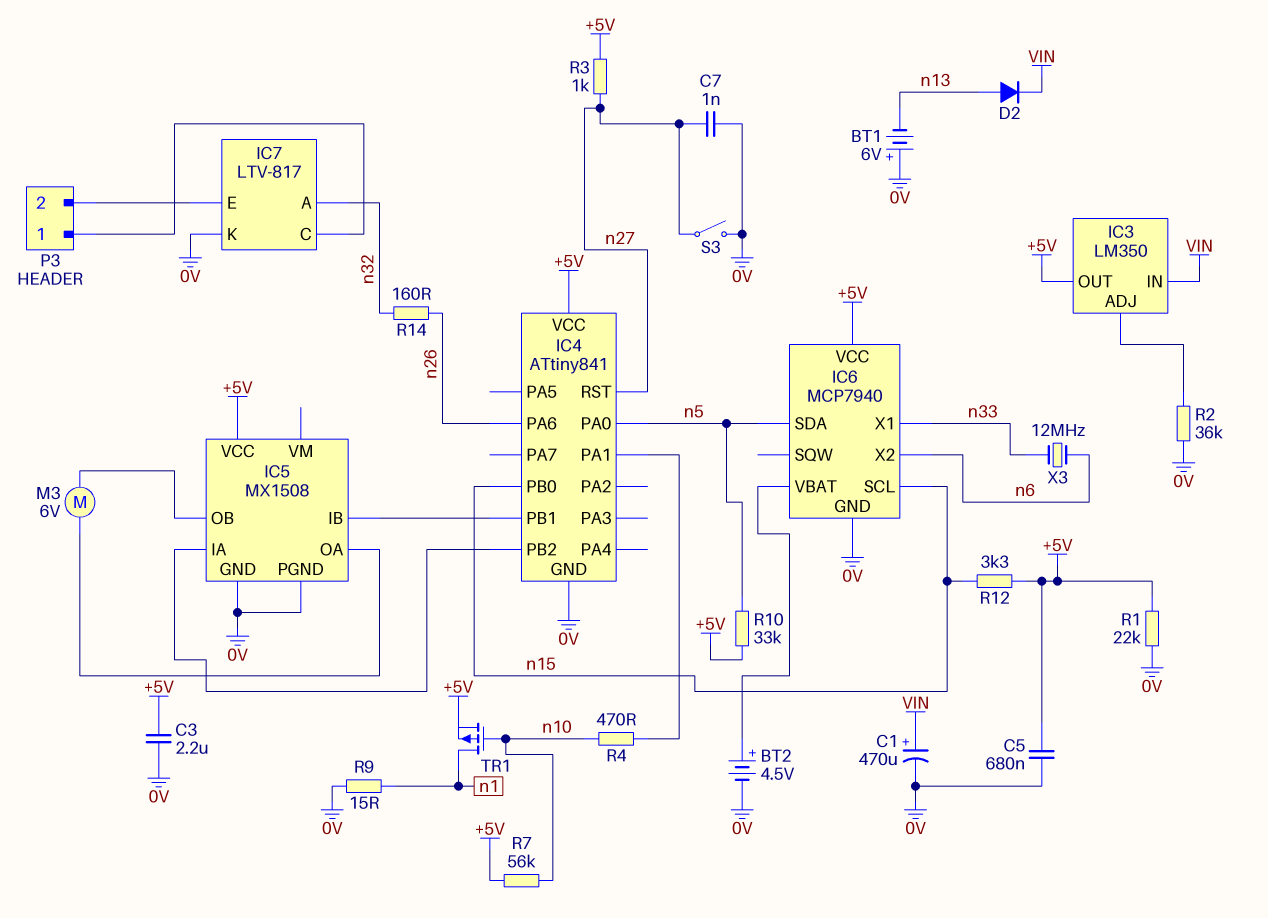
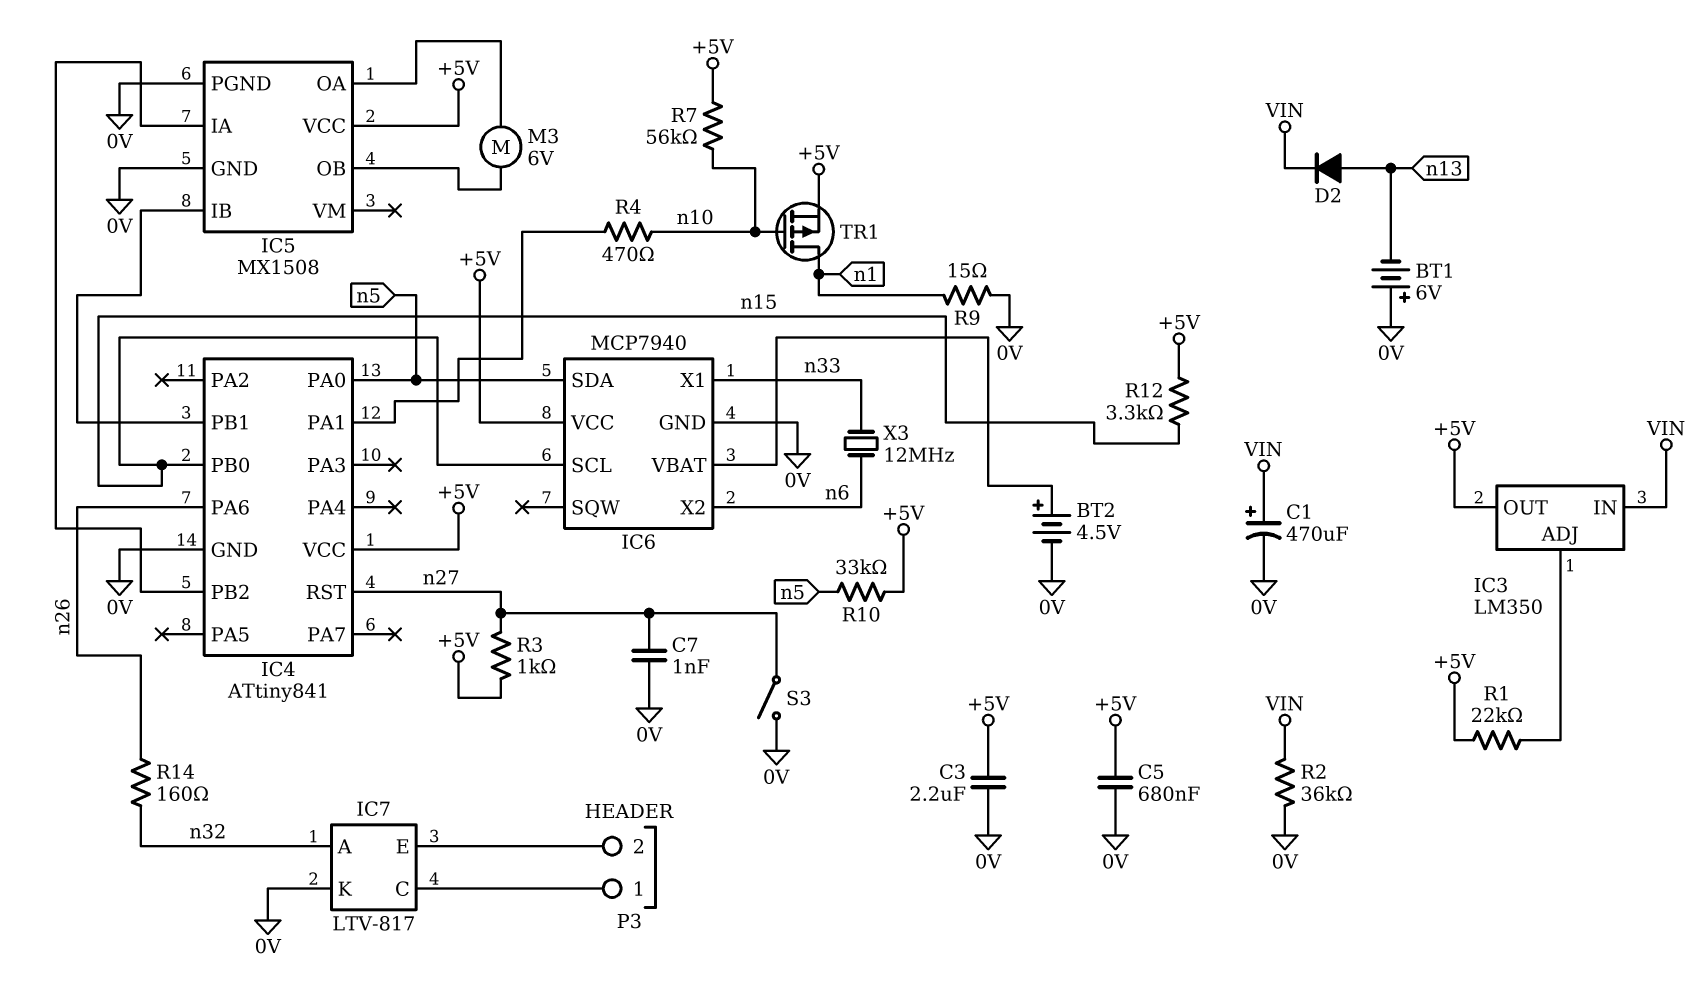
R1: 22k (+5V, 0V) -> 22k (+5V, IC3/ADJ)
R2: 36k (0V, IC3/ADJ) -> 36k (0V, VIN)

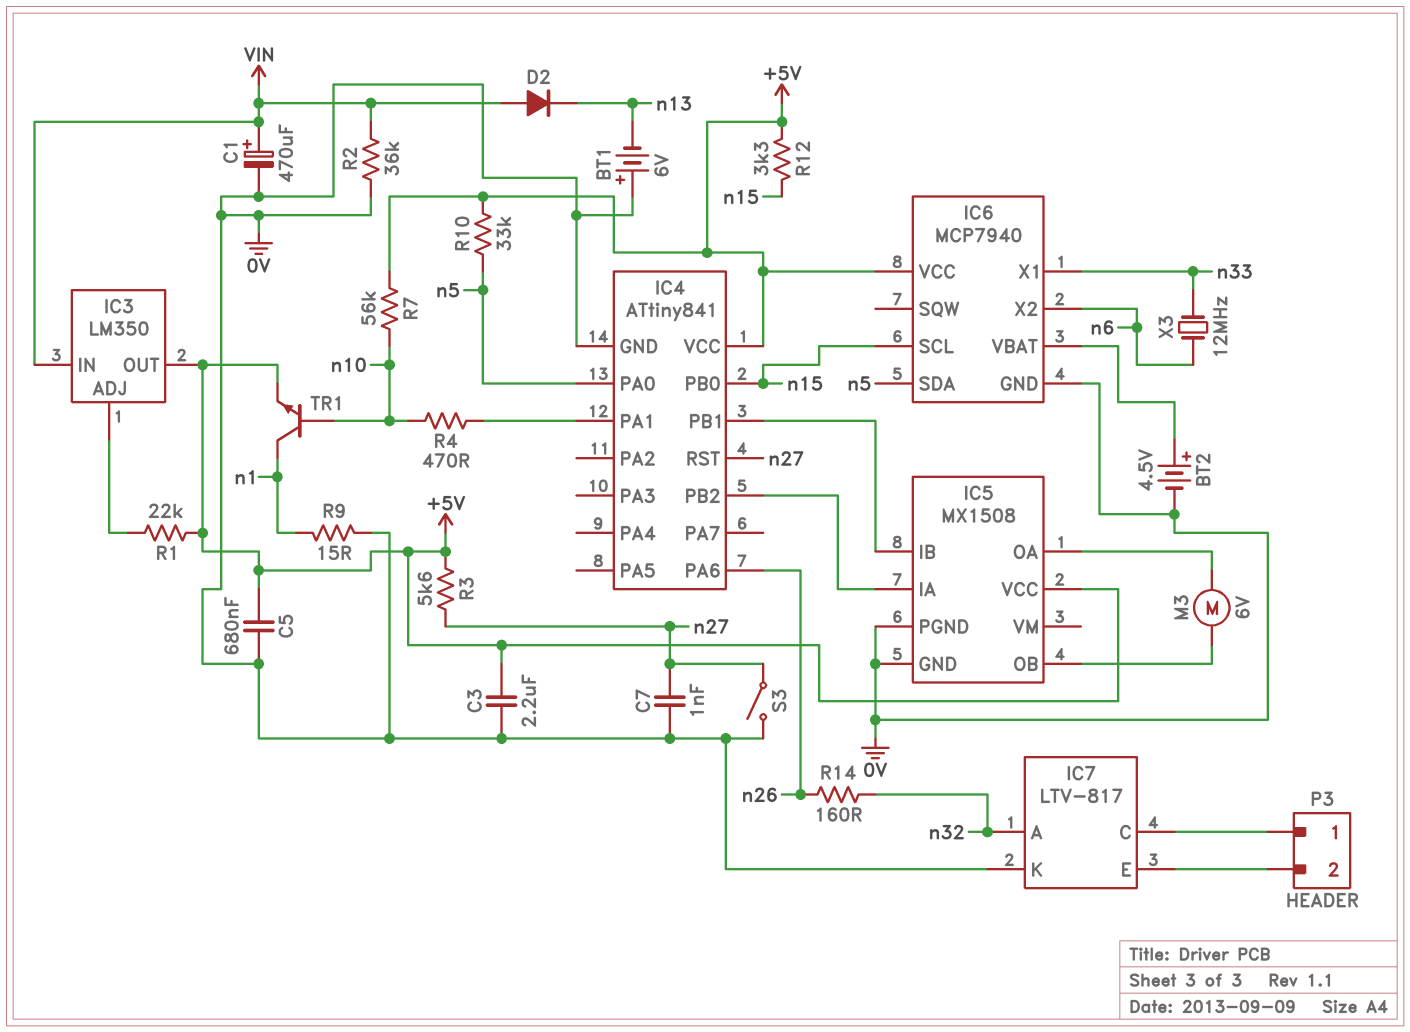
D2: diode (A n13, K VIN) -> diode (A VIN, K n13)
R3: 1k (+5V, n27) -> 5.6k (+5V, n27)
TR1: PMOS (G n10, D n1, S +5V) -> NPN (B n10, C n1, E +5V)

